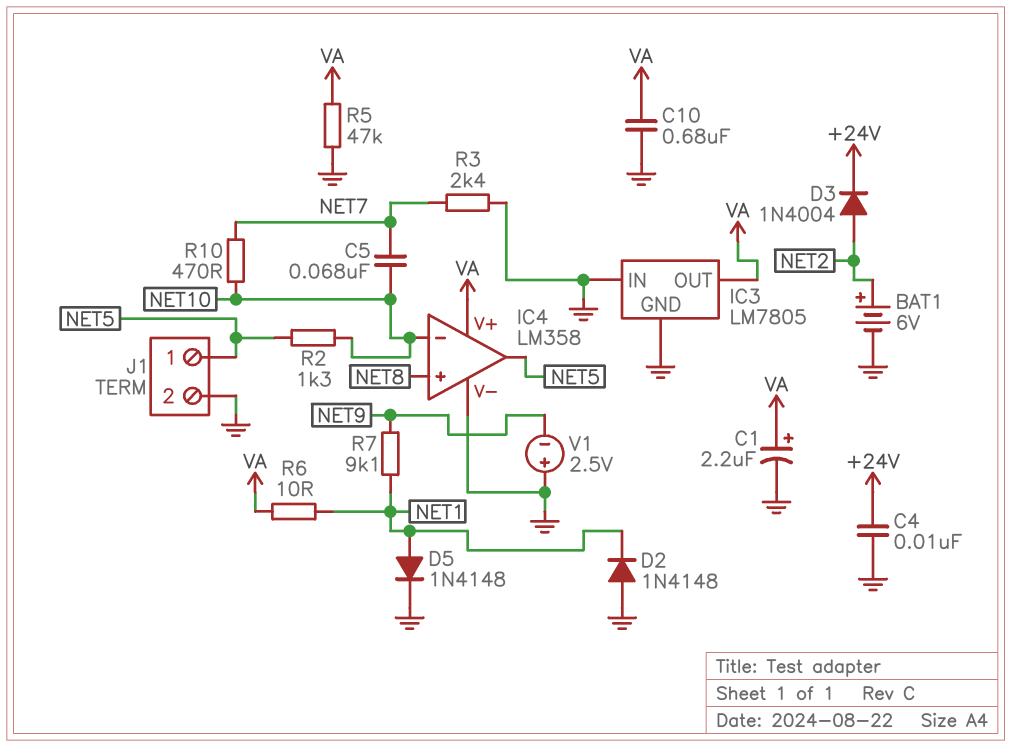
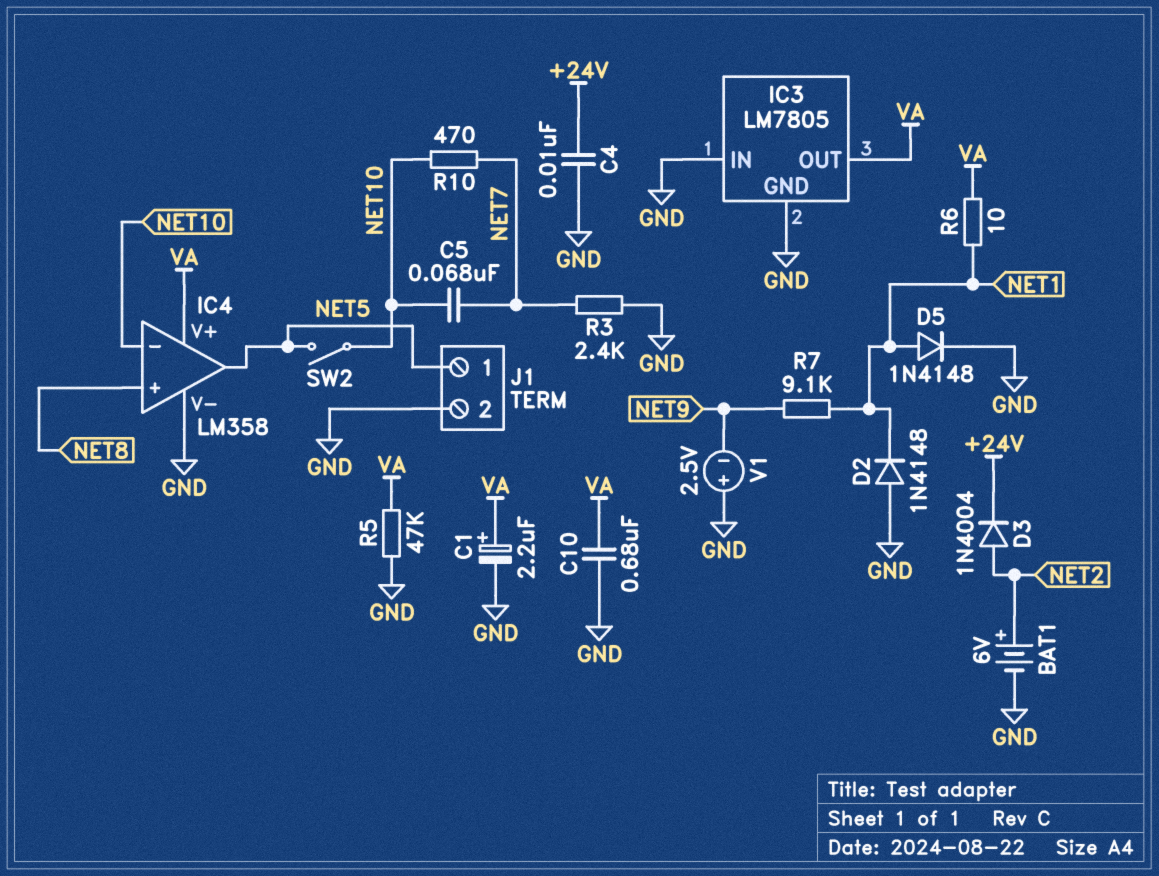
R2: 1.3k (NET5, NET10) -> none
SW2: none -> switch (NET5, NET10)

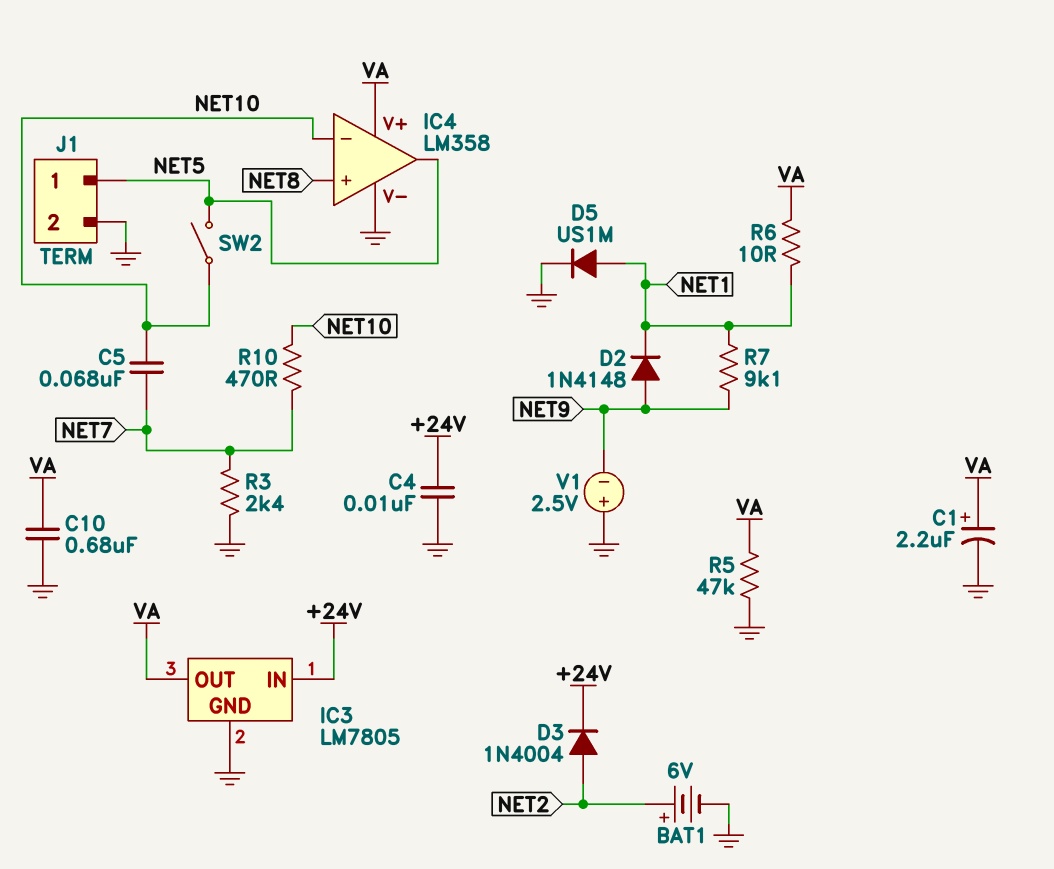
D2: diode 1N4148 (A GND, K NET1) -> diode 1N4148 (A NET9, K NET1)
D5: diode 1N4148 (A NET1, K GND) -> diode US1M (A NET1, K GND)
IC3 pin IN: GND -> +24V

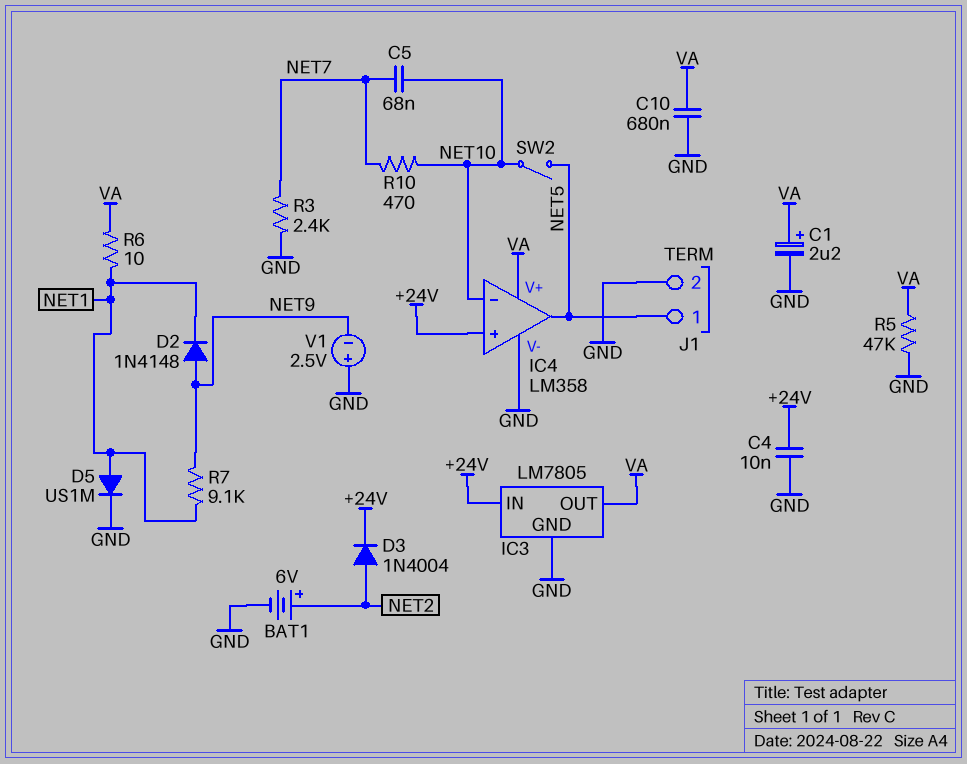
IC4 pin in+: NET8 -> +24V

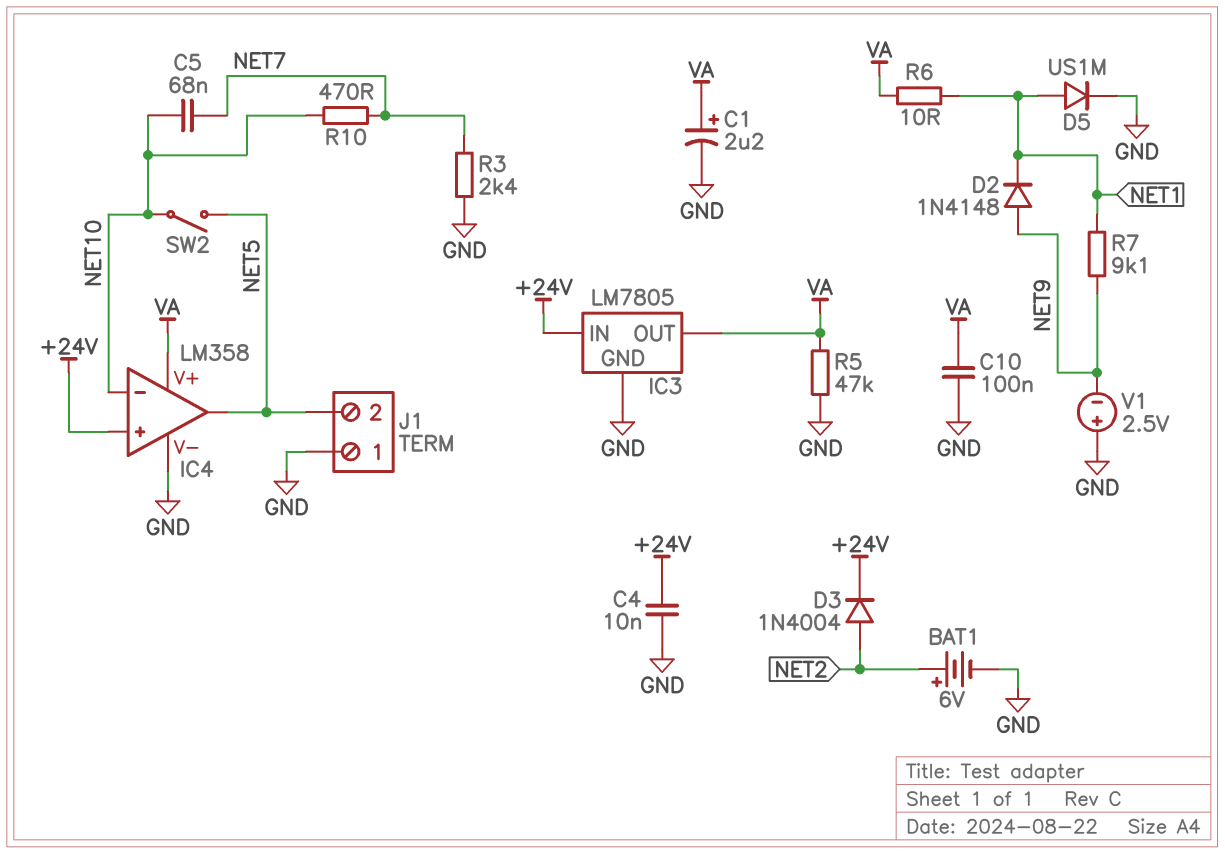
C10: 680nF (GND, VA) -> 100nF (GND, VA)
J1 pin 1: NET5 -> GND
J1 pin 2: GND -> NET5

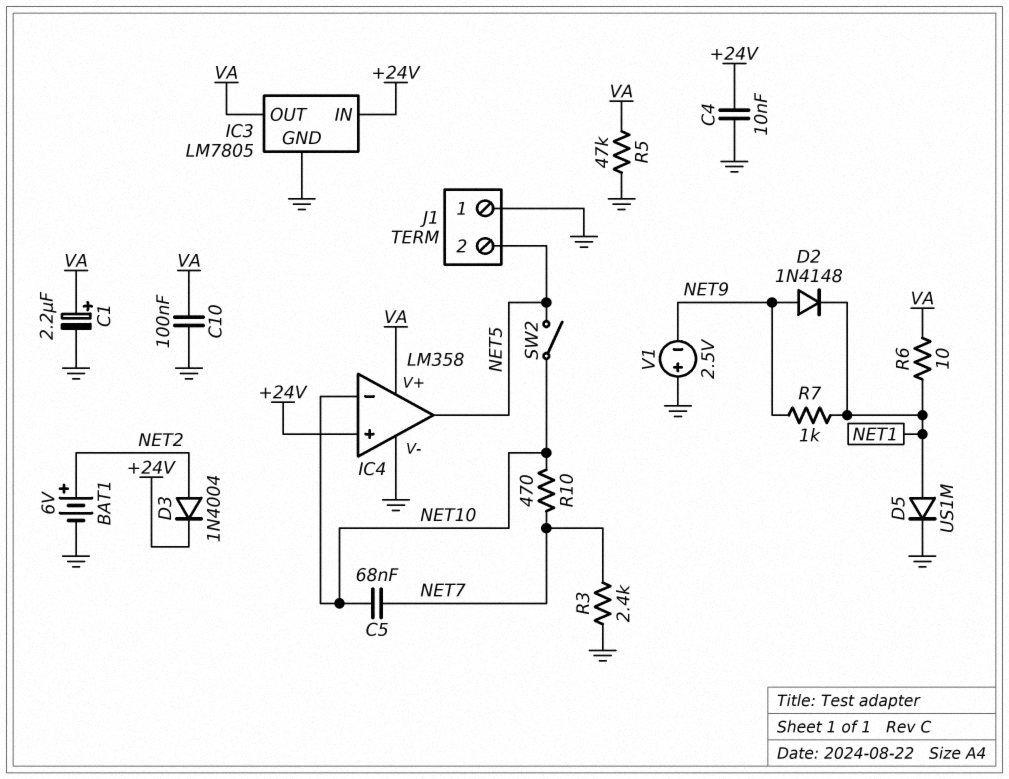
R7: 9.1k (NET1, NET9) -> 1k (NET1, NET9)

